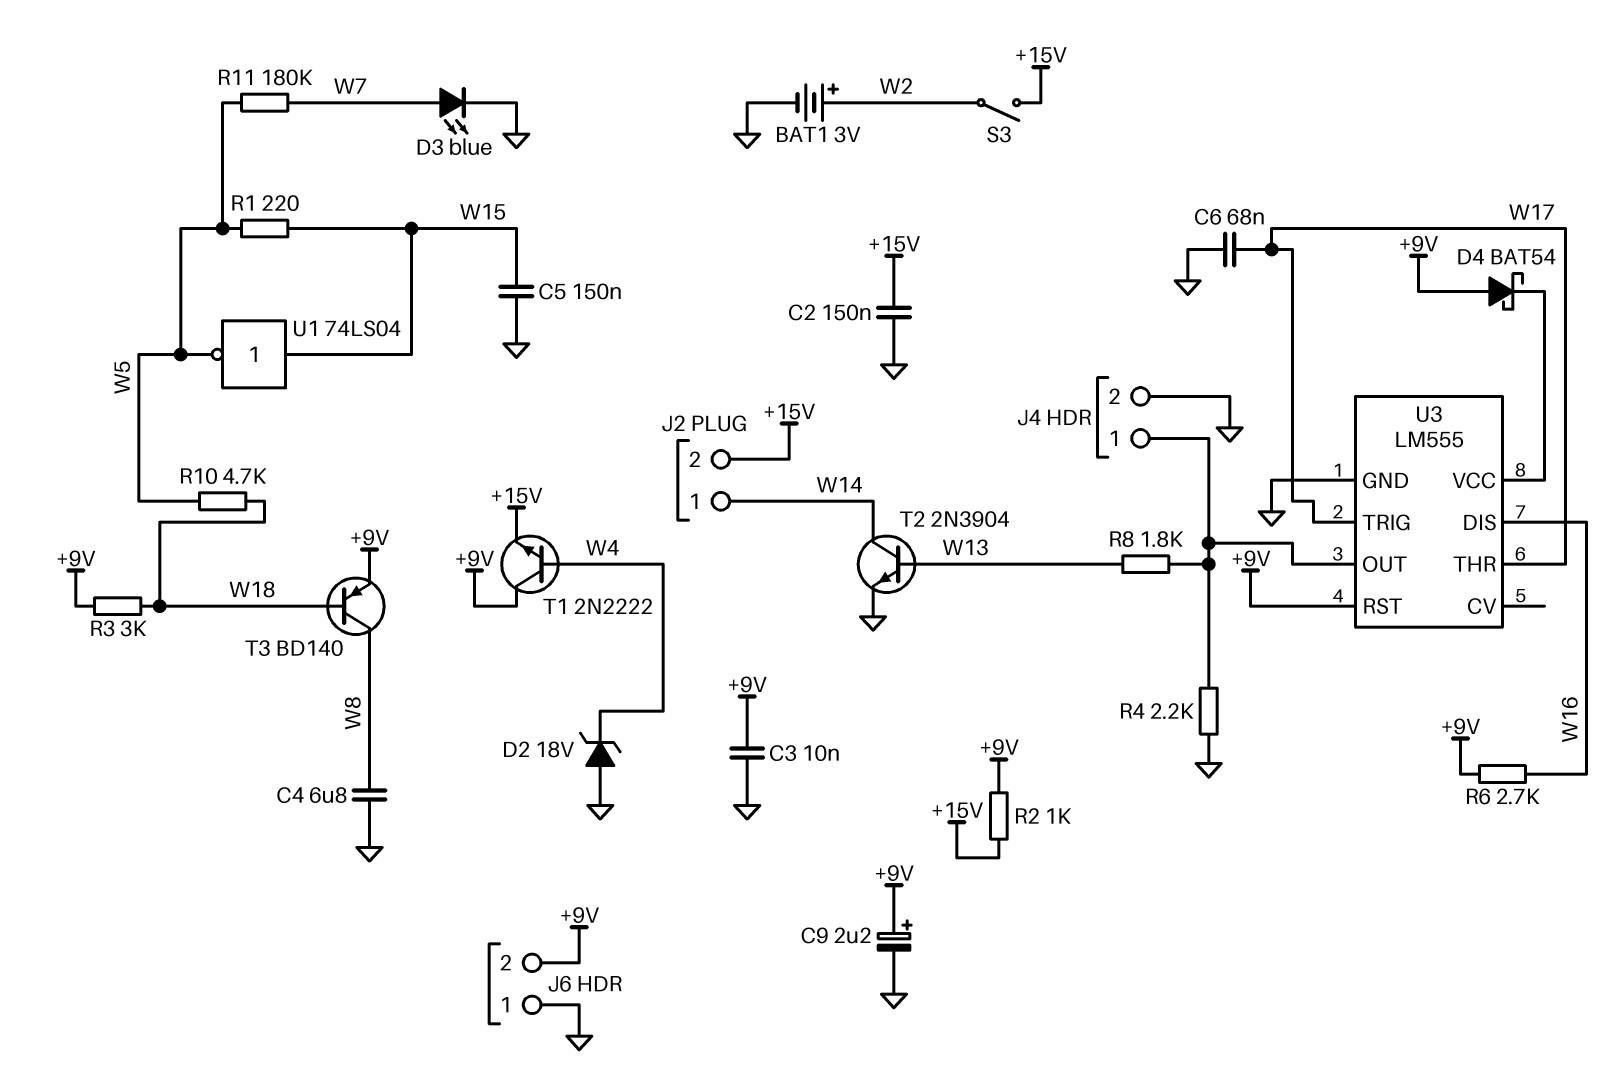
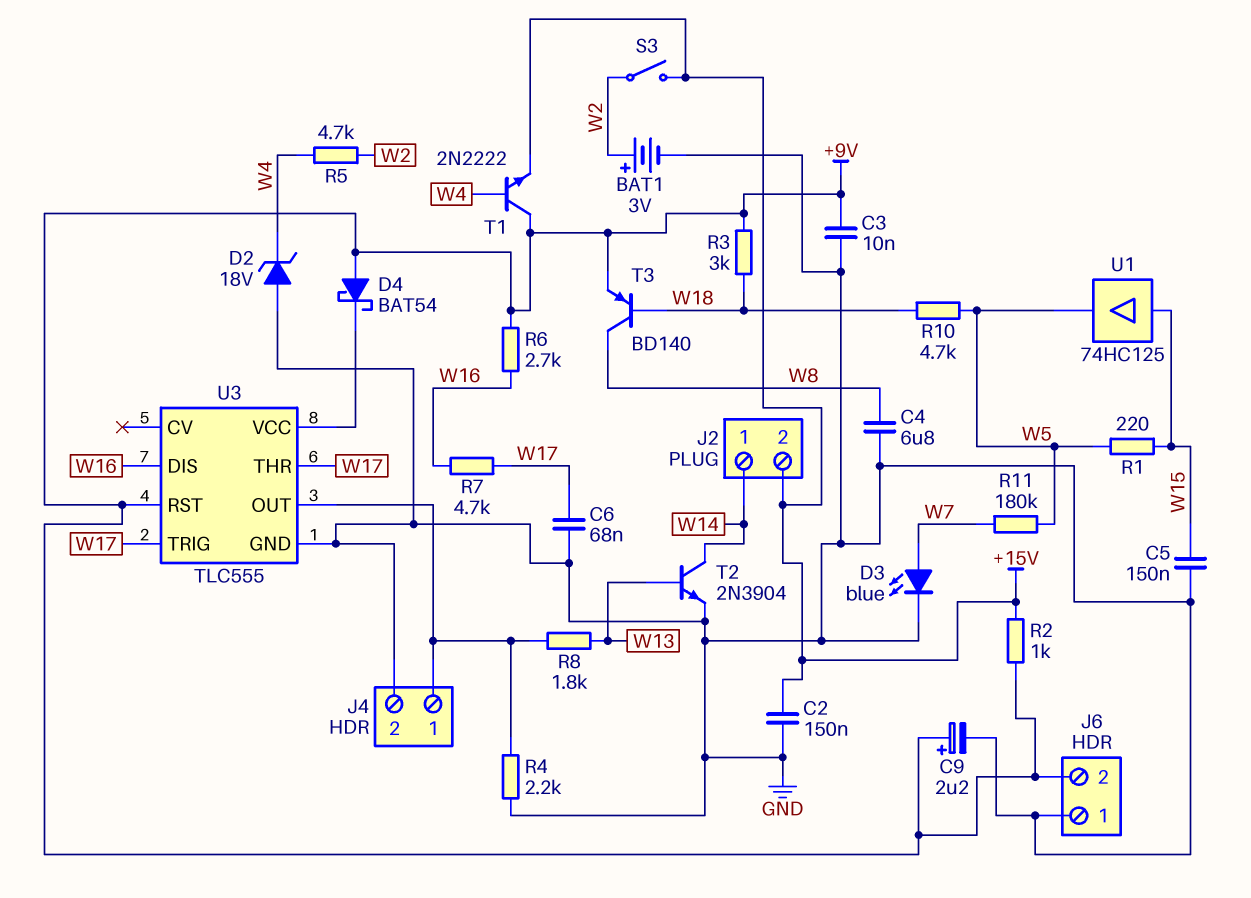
R5: none -> 4.7k (W2, W4)
R7: none -> 4.7k (W16, W17)
U1: NOT 74LS04 (in W15, out W5) -> buffer 74HC125 (in W15, out W5)
U3: LM555 -> TLC555

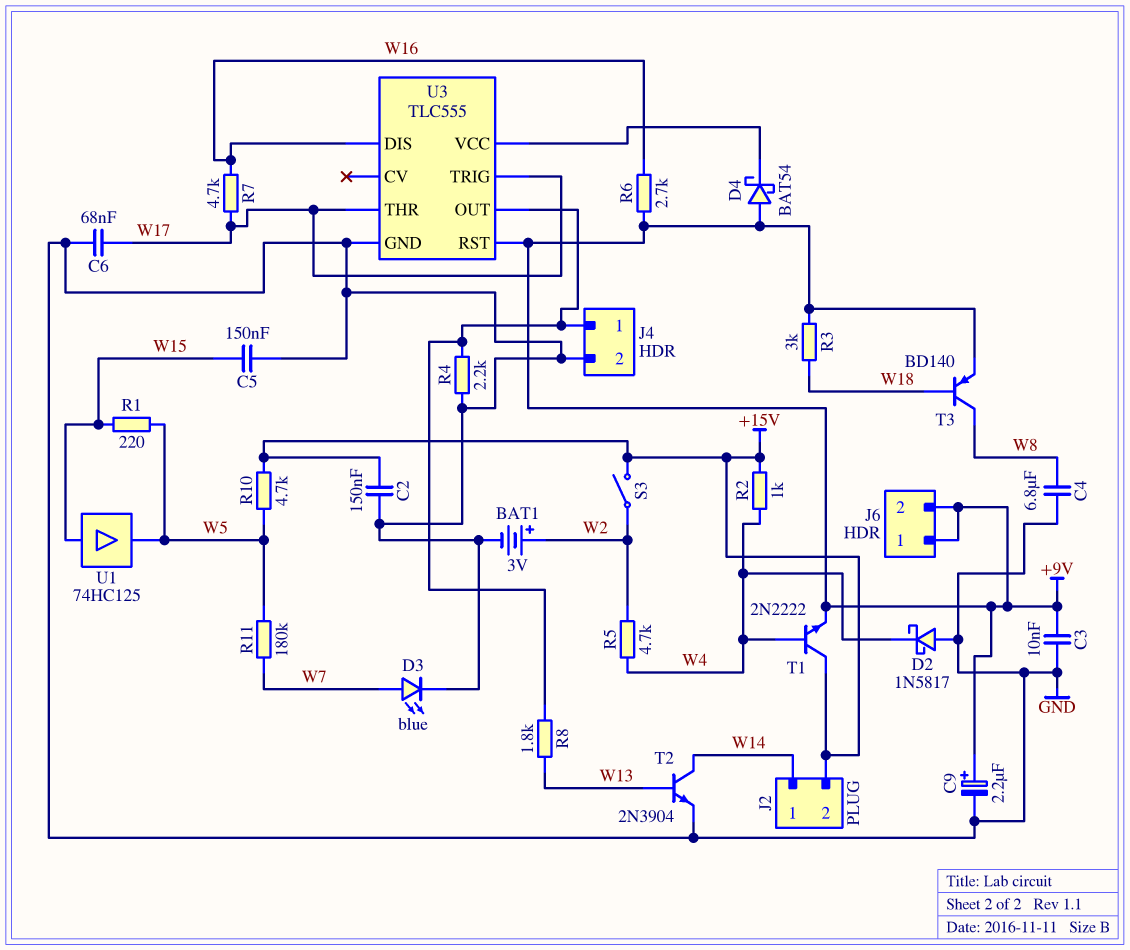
D2: zener 18V (A GND, K W4) -> schottky 1N5817 (A GND, K W4)
J6 pin 1: GND -> +9V
R2: 1k (+9V, +15V) -> 1k (+15V, W4)
R10: 4.7k (W5, W18) -> 4.7k (+15V, W5)
T1: NPN 2N2222 (B W4, C +9V, E +15V) -> NPN 2N2222 (B W4, C +15V, E +9V)

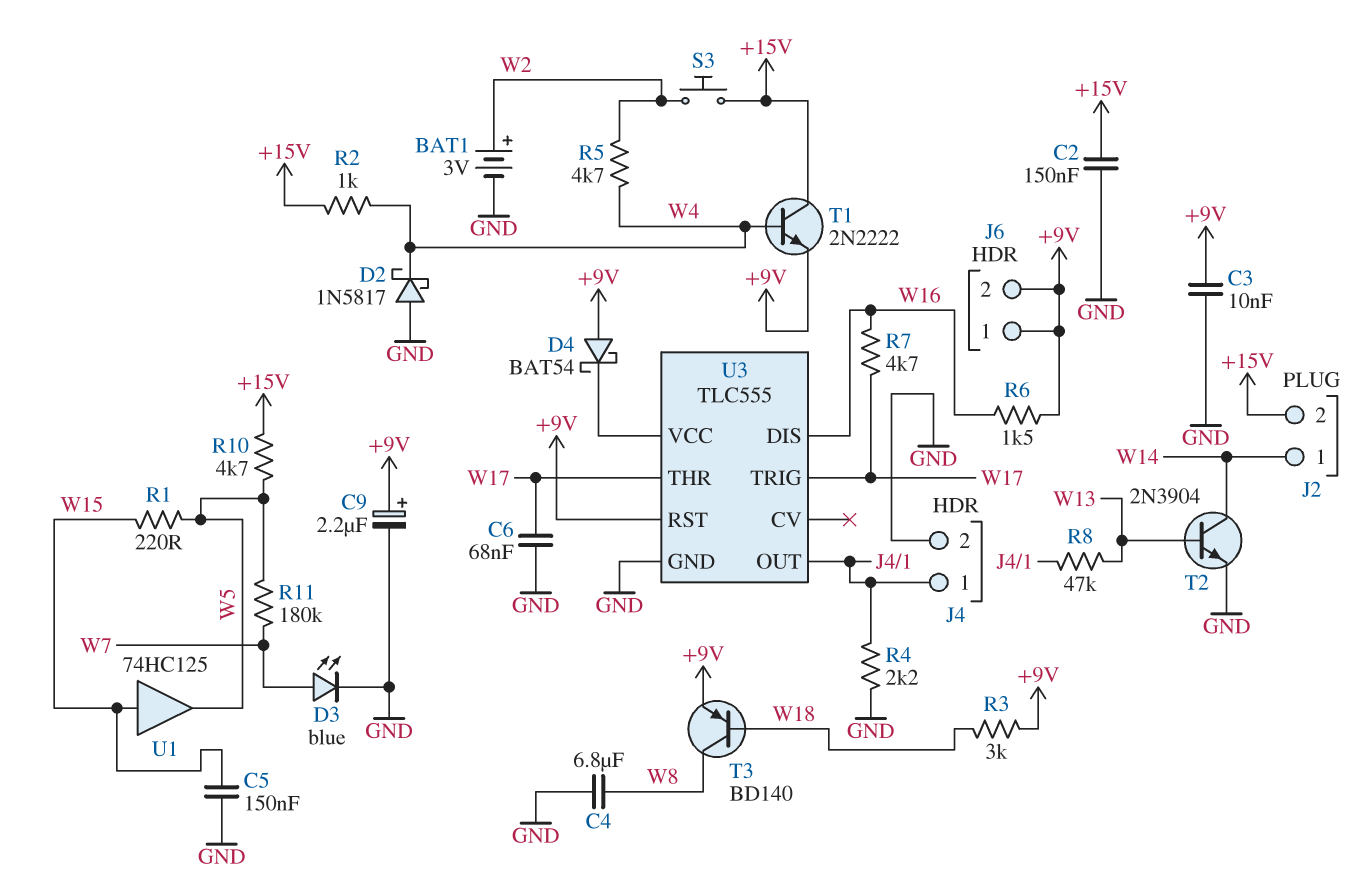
R6: 2.7k (+9V, W16) -> 1.5k (+9V, W16)
R8: 1.8k (J4/1, W13) -> 47k (J4/1, W13)
S3: switch (+15V, W2) -> button (+15V, W2)

